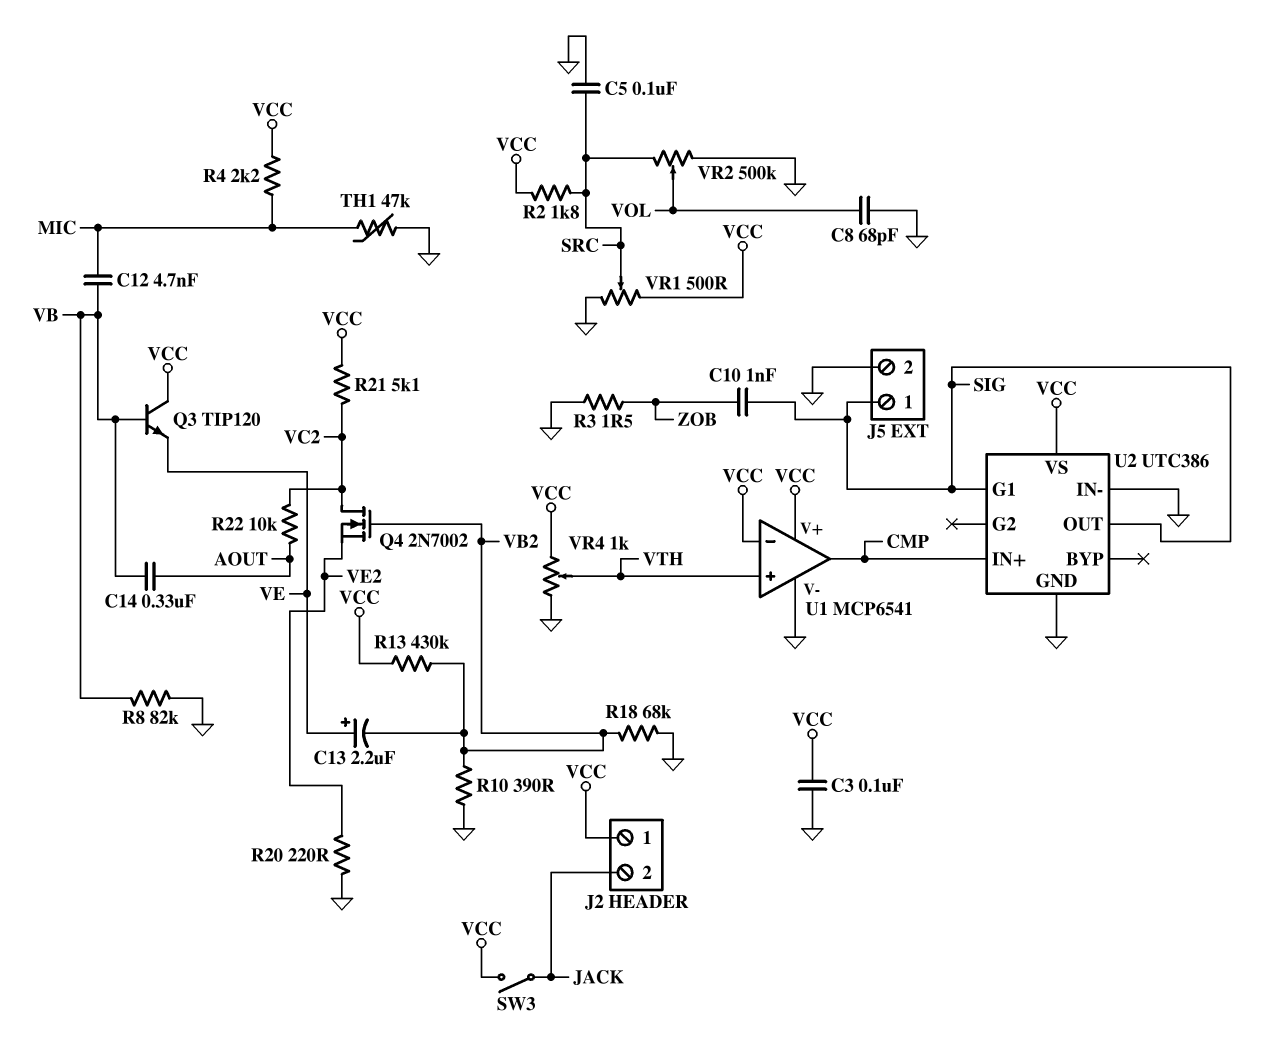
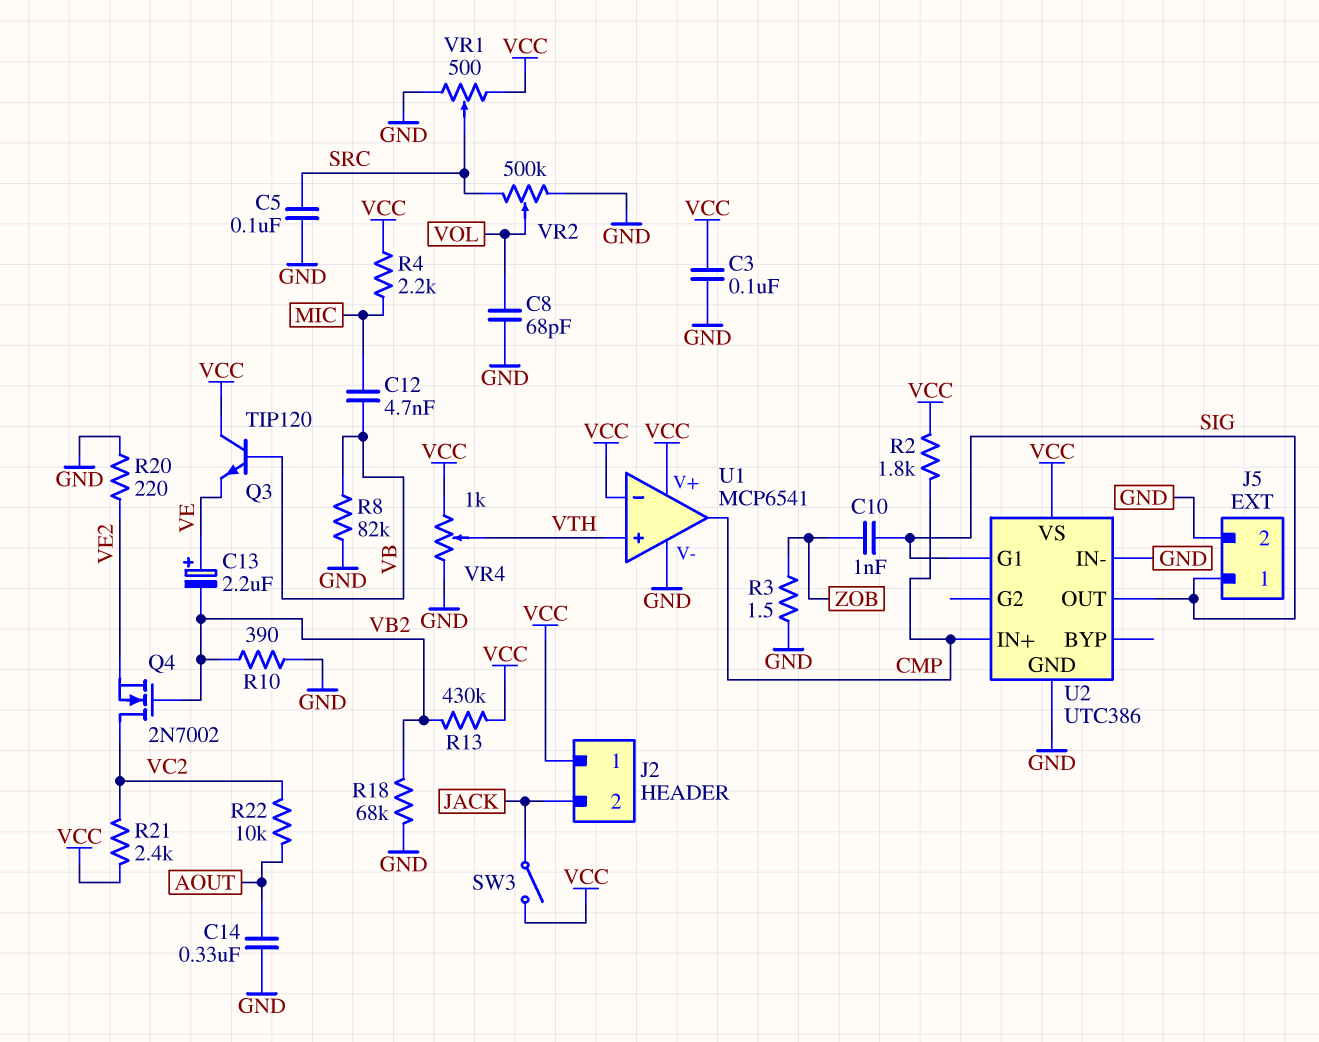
C14: 330nF (AOUT, VB) -> 330nF (AOUT, GND)
R2: 1.8k (SRC, VCC) -> 1.8k (CMP, VCC)
R21: 5.1k (VC2, VCC) -> 2.4k (VC2, VCC)
TH1: 47k (GND, MIC) -> none

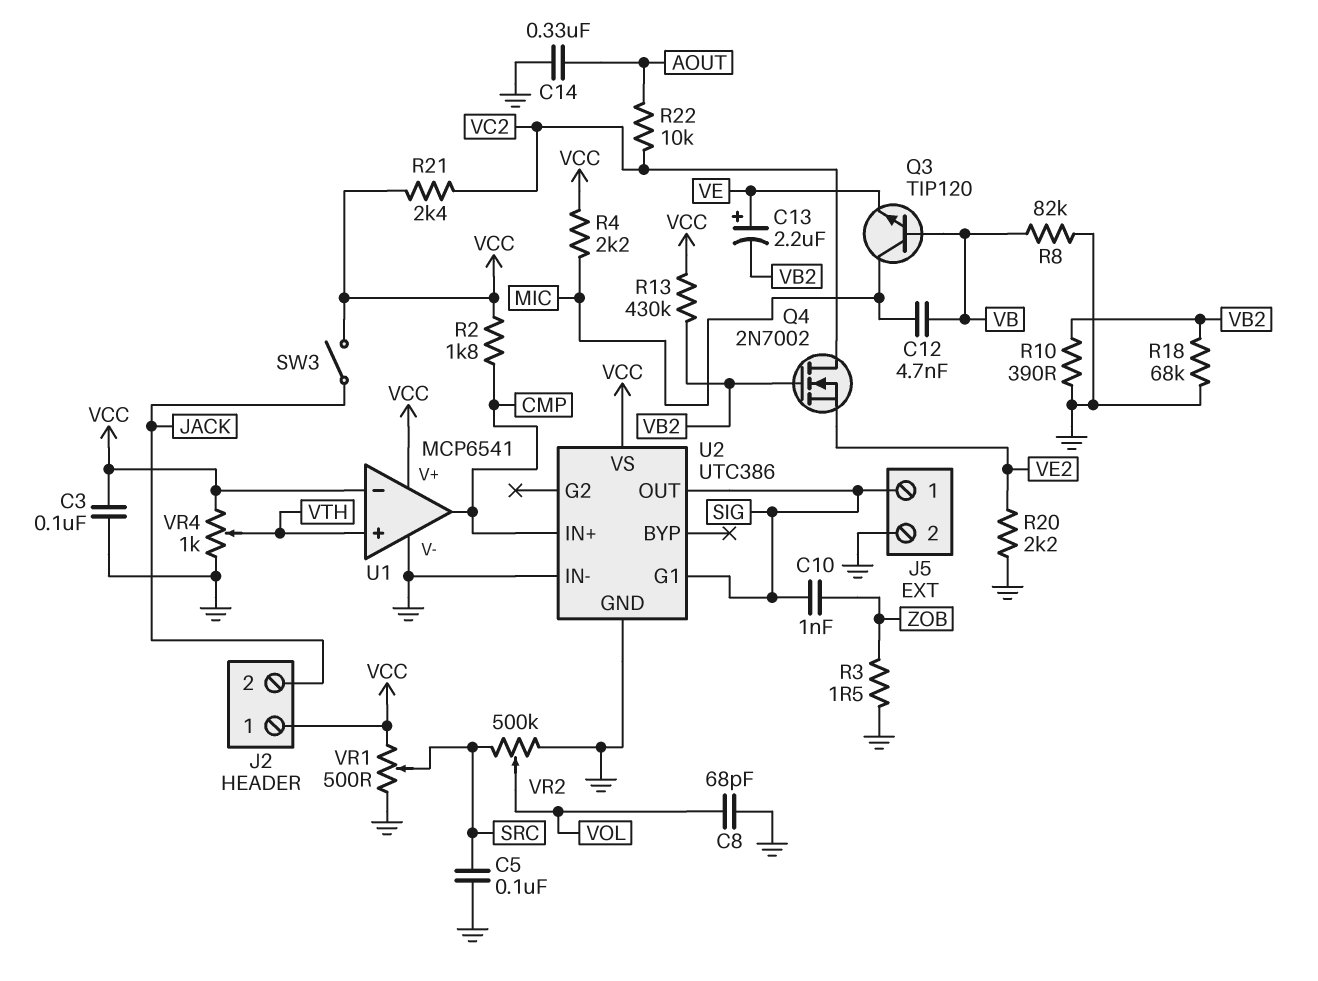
Q3: NPN TIP120 (B VB, C VCC, E VE) -> NPN TIP120 (B VB, C MIC, E VE)
R20: 220 (GND, VE2) -> 2.2k (GND, VE2)

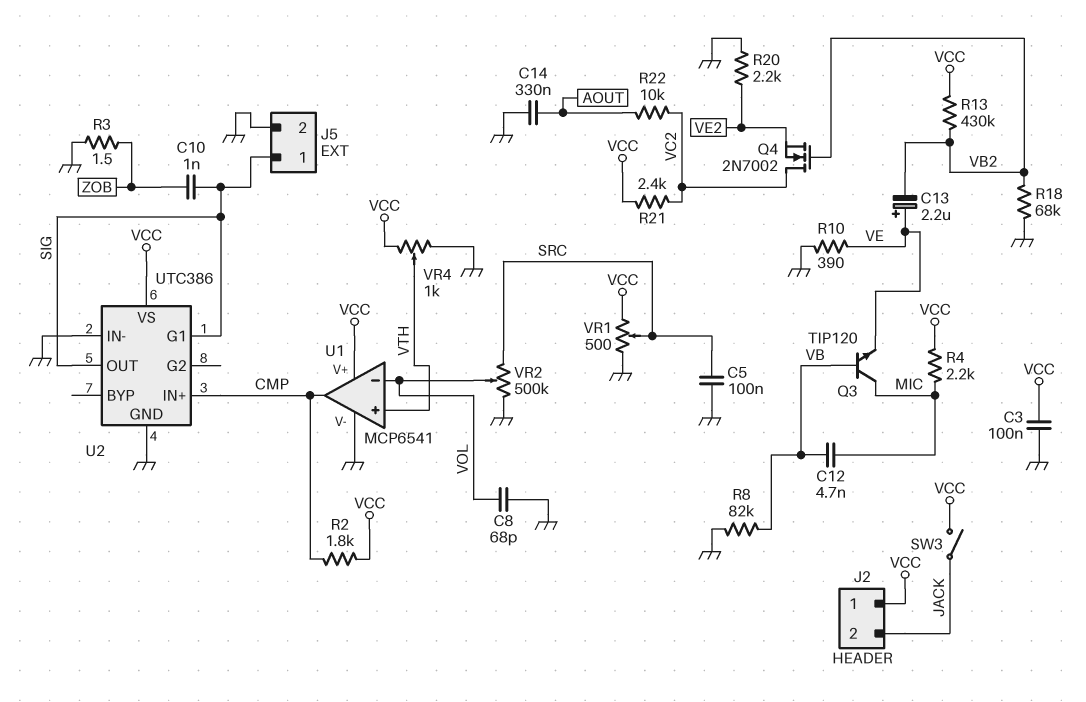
R10: 390 (GND, VB2) -> 390 (GND, VE)
U1 pin in-: VCC -> VOL

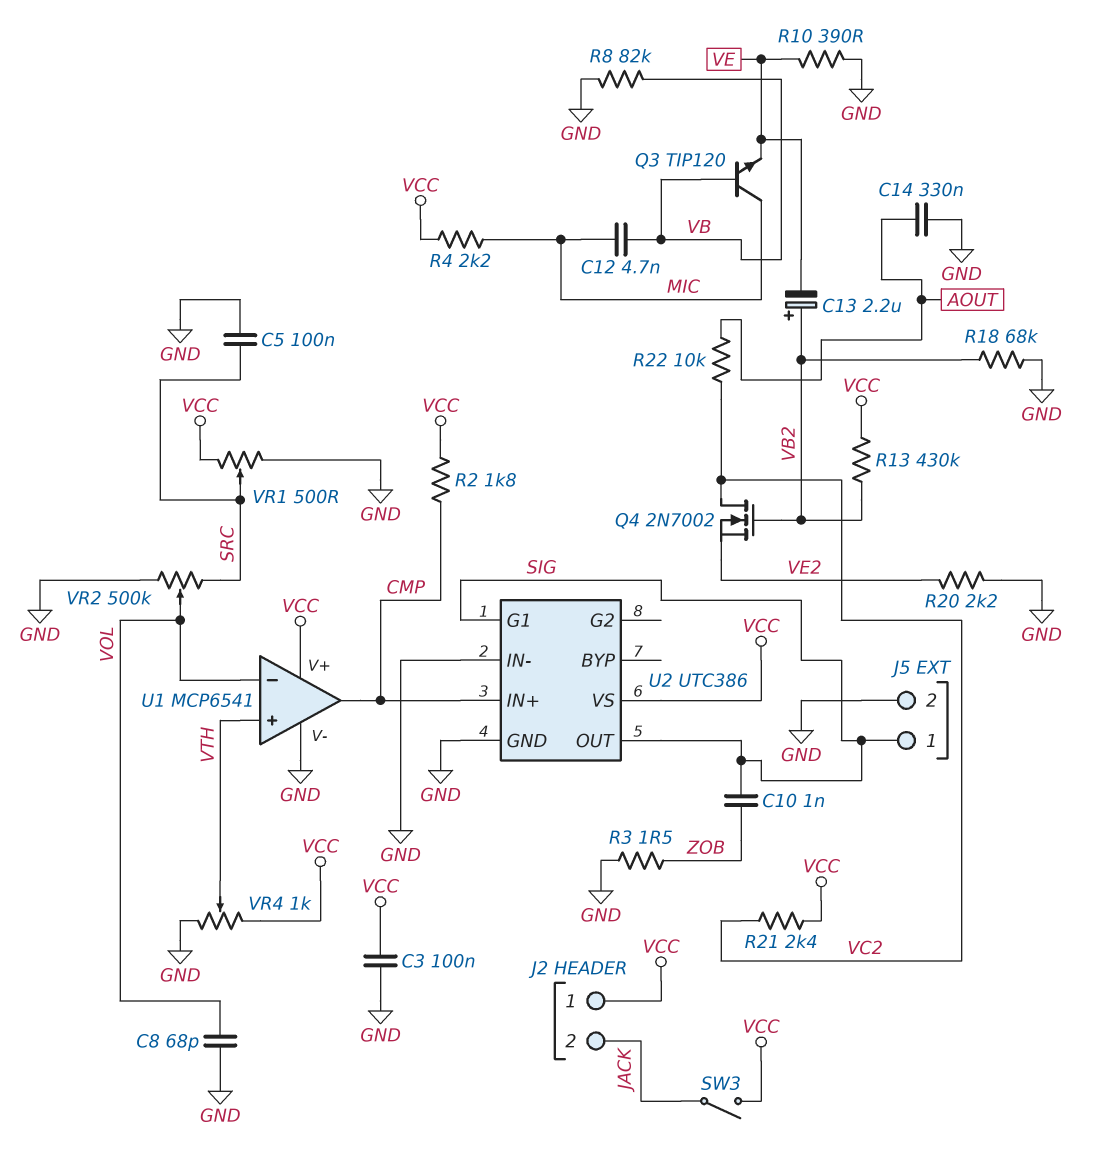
C13: 2.2uF (plus VE, minus VB2) -> 2.2uF (plus VB2, minus VE)

